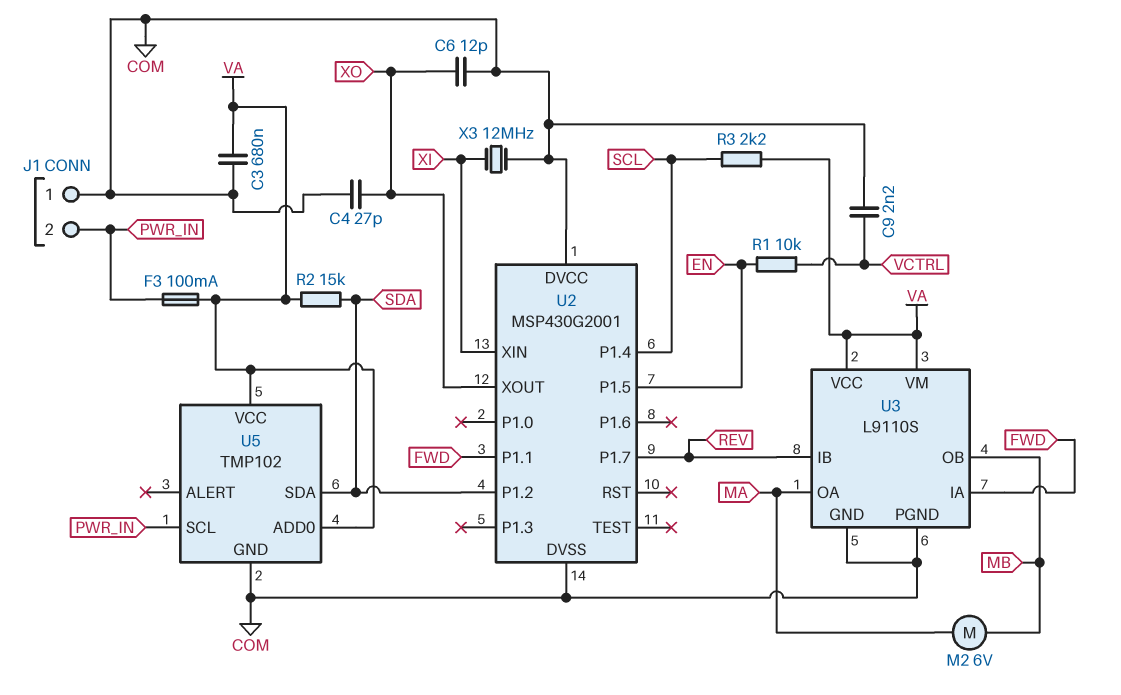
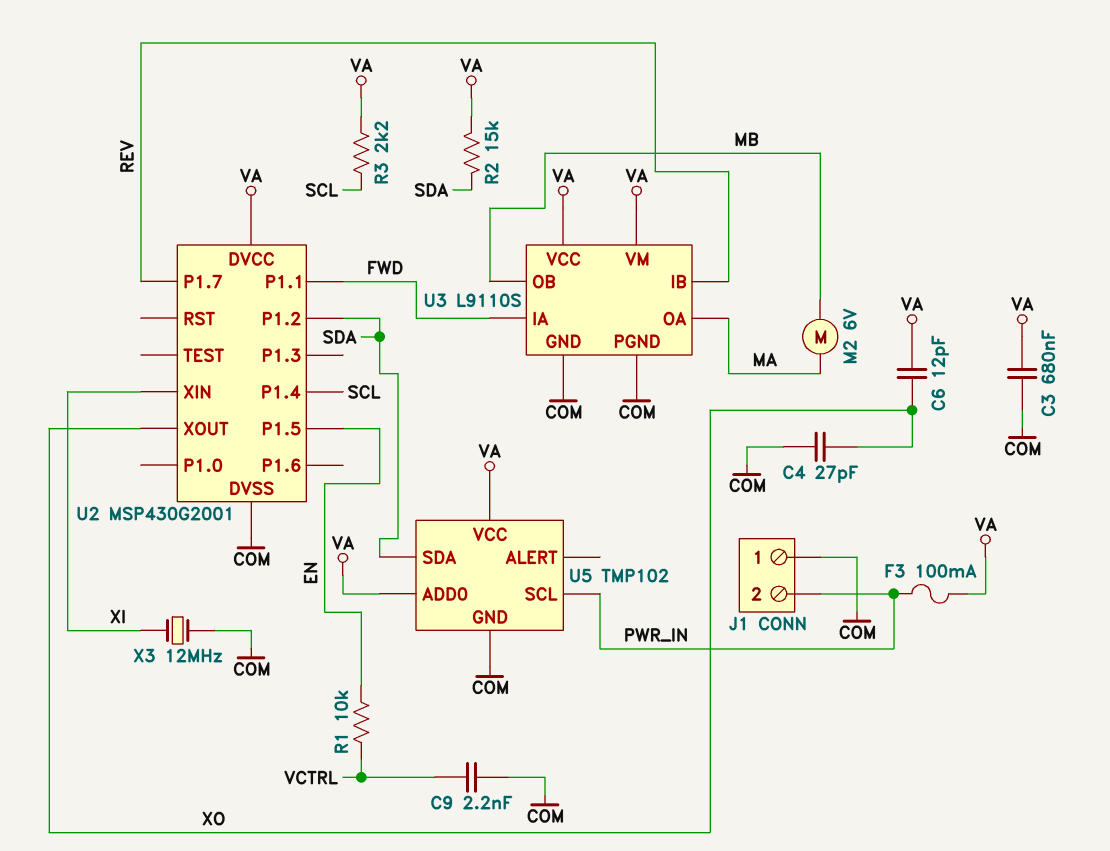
C6: 12pF (COM, XO) -> 12pF (VA, XO)
U2 pin DVCC: COM -> VA

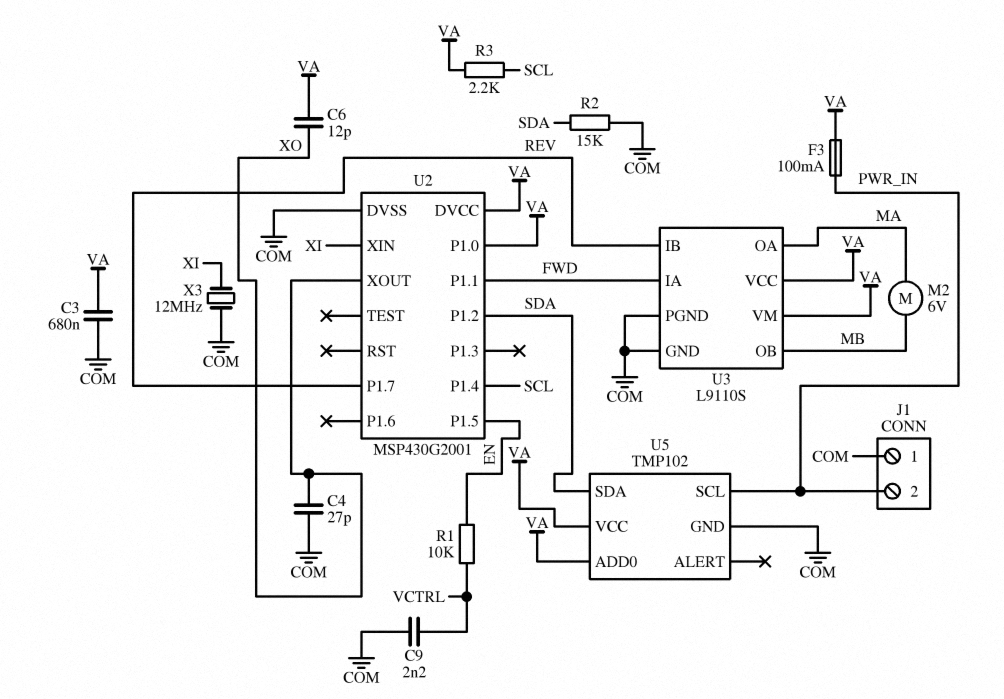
R2: 15k (SDA, VA) -> 15k (COM, SDA)
U2 pin P1.0: none -> VA

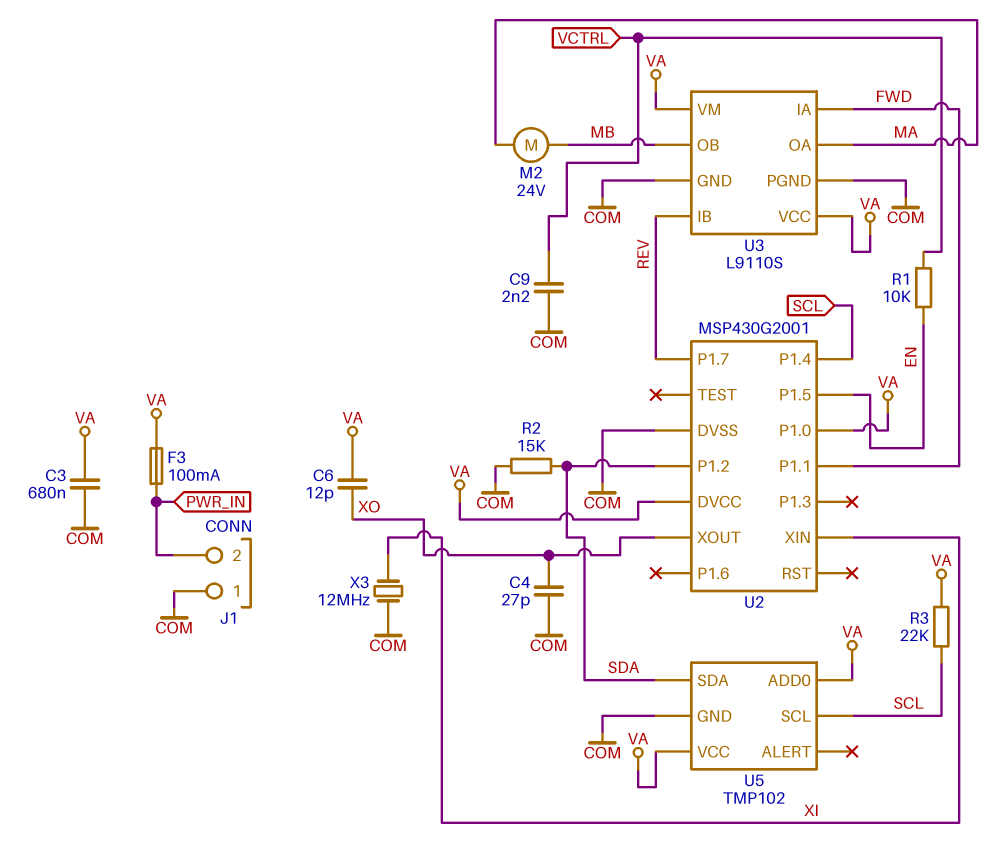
M2: motor 6V (MA, MB) -> motor 24V (MA, MB)
R3: 2.2k (SCL, VA) -> 22k (SCL, VA)
U5 pin SCL: PWR_IN -> SCL

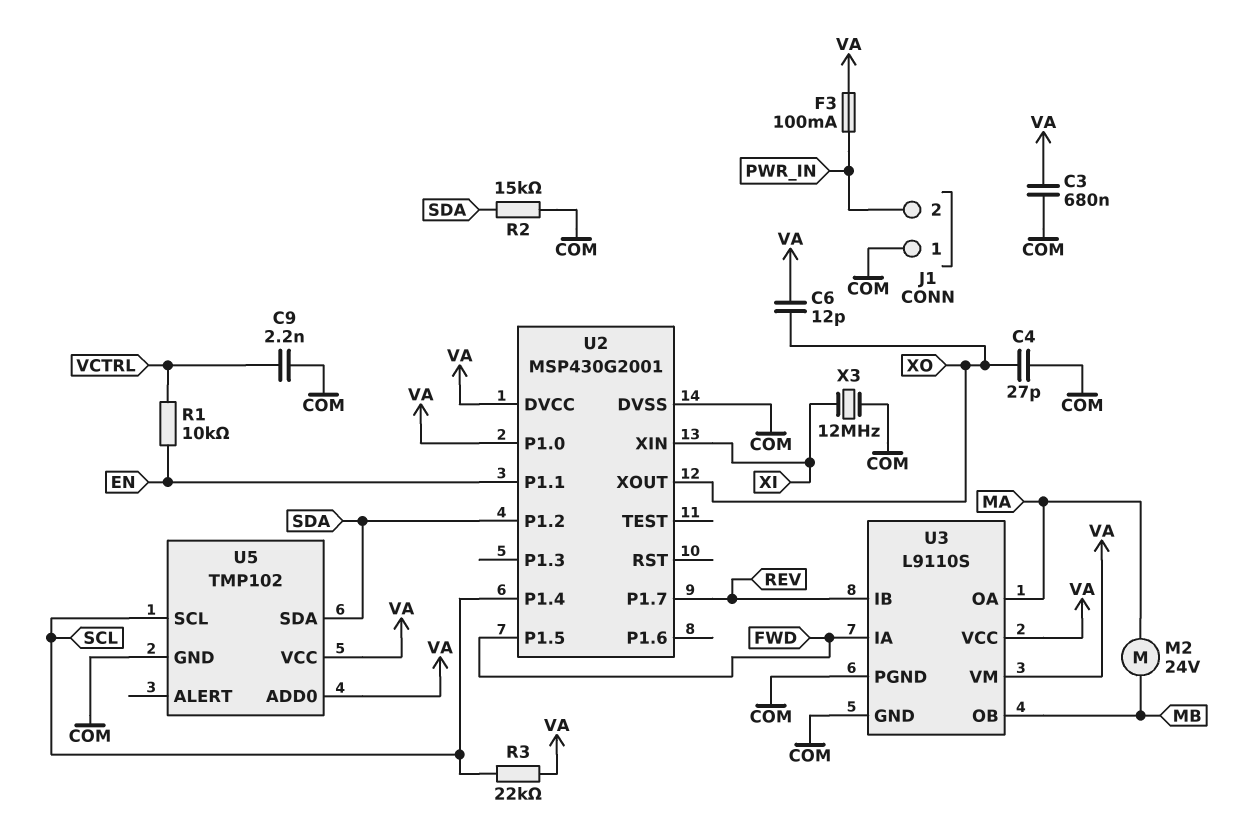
U2 pin P1.1: FWD -> EN
U2 pin P1.5: EN -> FWD

